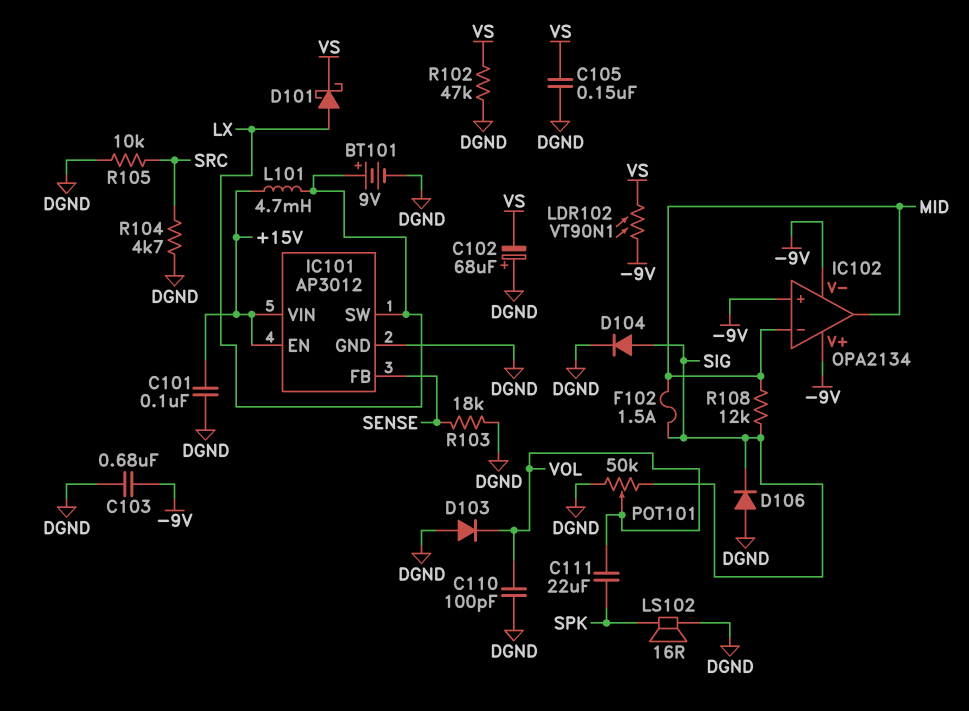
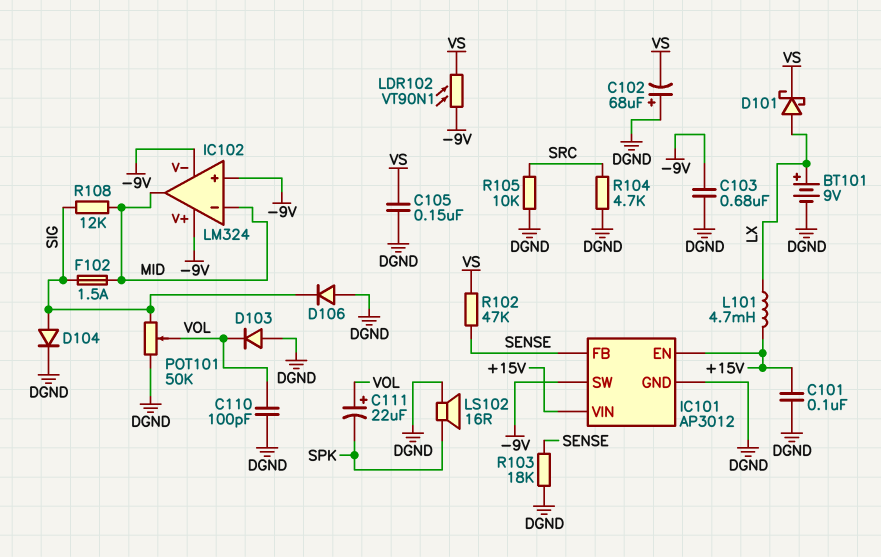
C111: 22uF (SPK, VOL) -> 22uF (plus VOL, minus SPK)
IC101 pin SW: LX -> -9V
IC102: OPA2134 -> LM324
R102: 47k (DGND, VS) -> 47k (SENSE, VS)

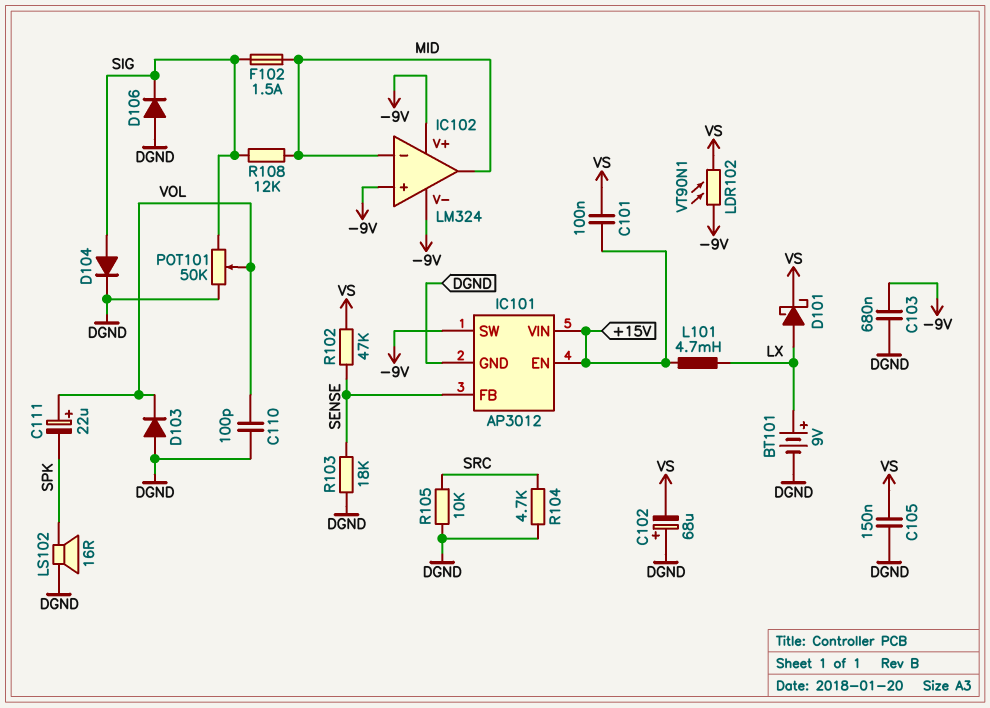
C101: 100nF (+15V, DGND) -> 100nF (+15V, VS)

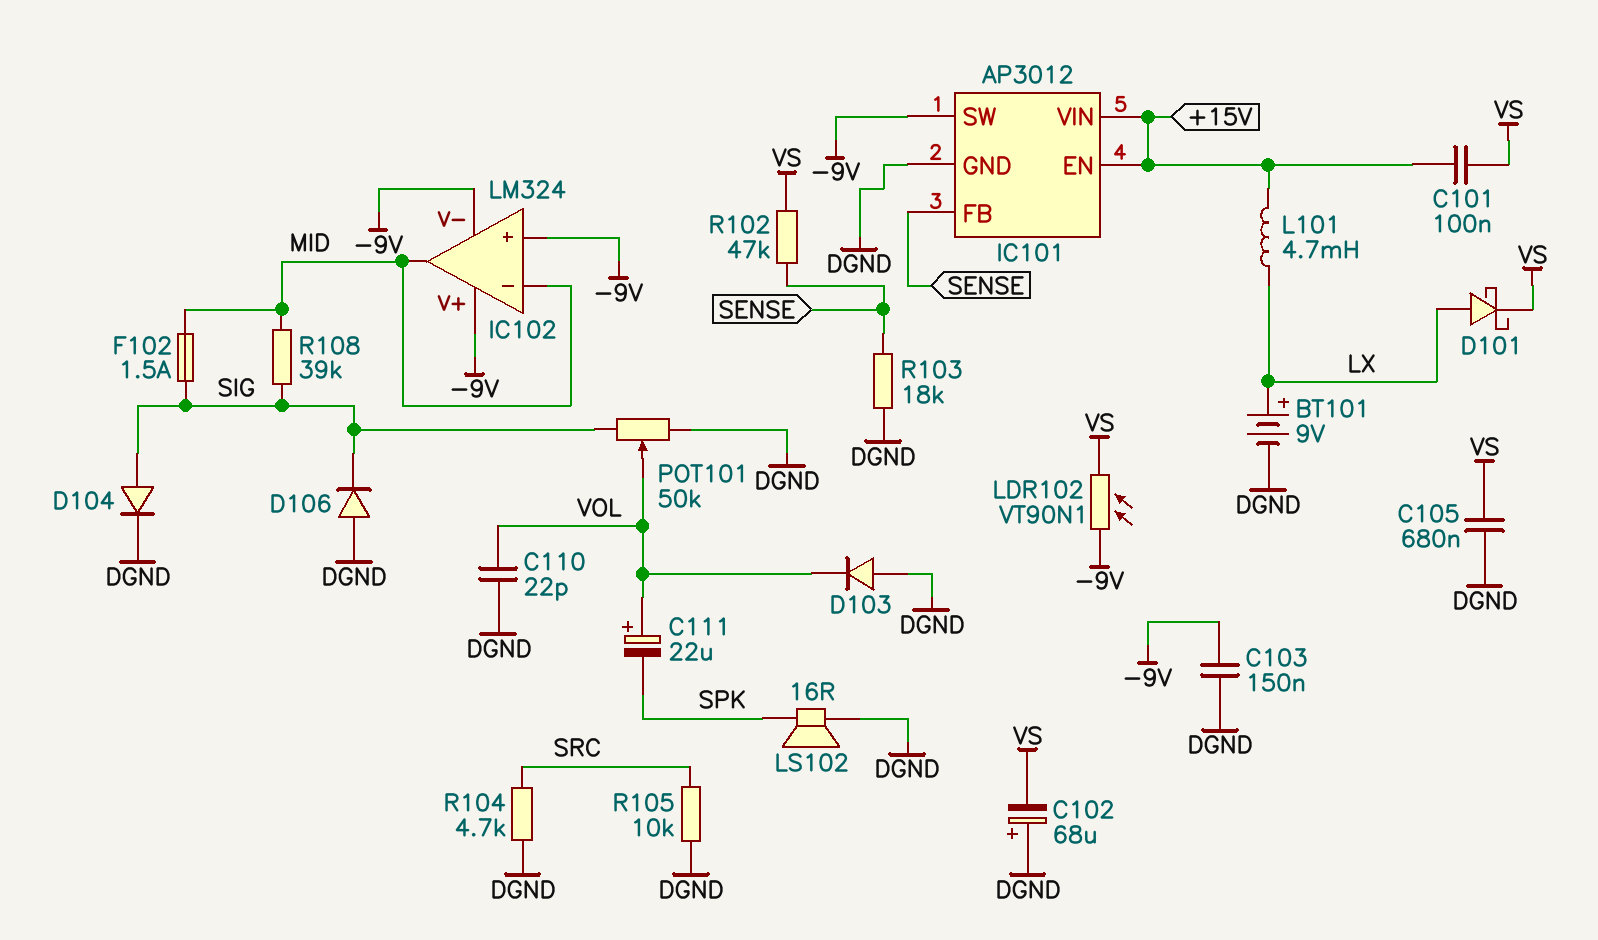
C103: 680nF (-9V, DGND) -> 150nF (-9V, DGND)
C105: 150nF (DGND, VS) -> 680nF (DGND, VS)
C110: 100pF (DGND, VOL) -> 22pF (DGND, VOL)
R108: 12k (MID, SIG) -> 39k (MID, SIG)

